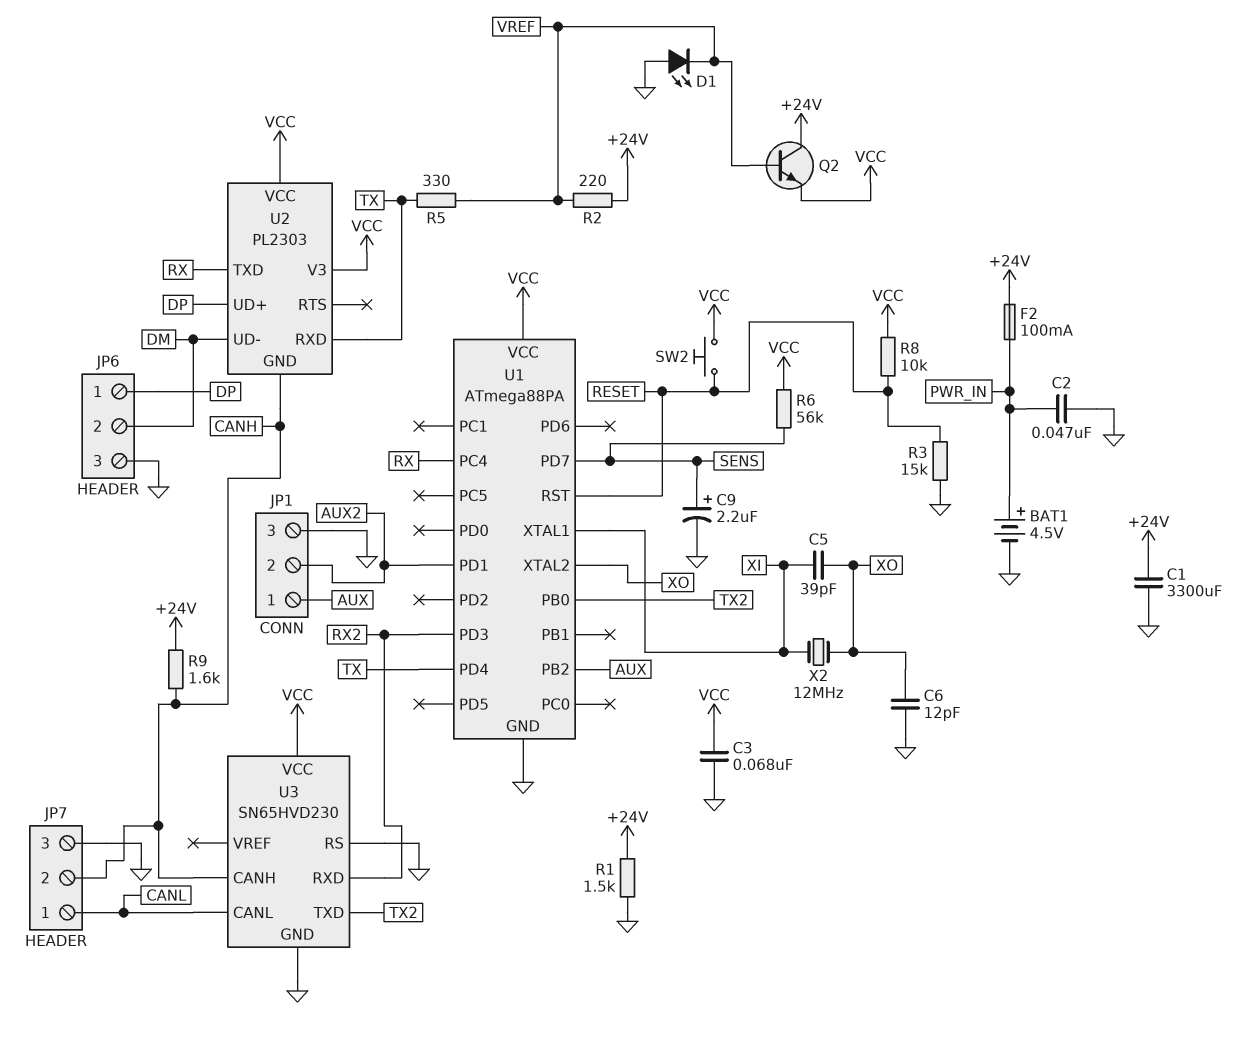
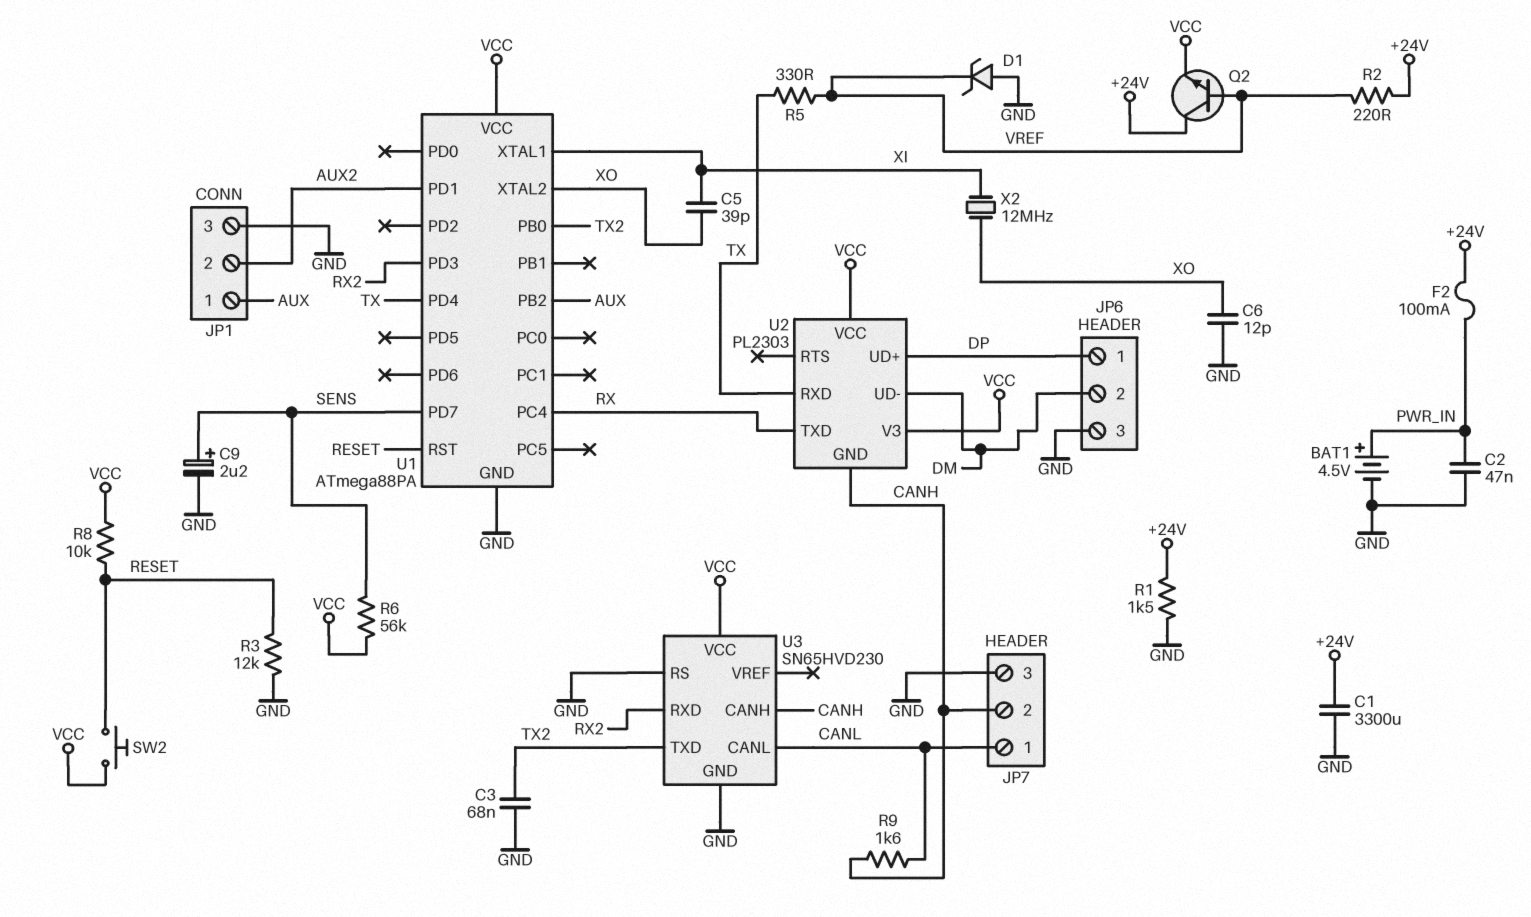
C3: 68nF (GND, VCC) -> 68nF (GND, TX2)
D1: LED (A GND, K VREF) -> zener (A GND, K VREF)
R3: 15k (GND, RESET) -> 12k (GND, RESET)
R9: 1.6k (+24V, CANH) -> 1.6k (CANH, CANL)

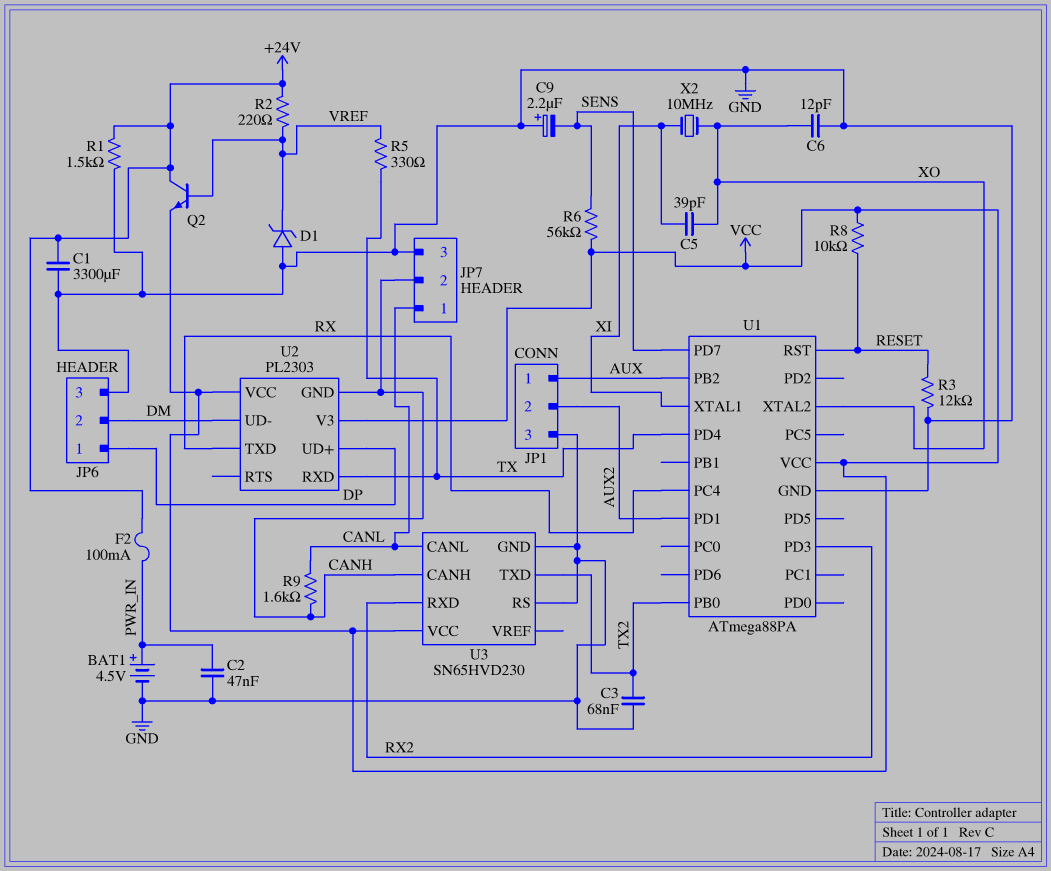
C9: 2.2uF (plus SENS, minus GND) -> 2.2uF (plus GND, minus SENS)
SW2: button (RESET, VCC) -> none
X2: 12MHz (XI, XO) -> 10MHz (XI, XO)

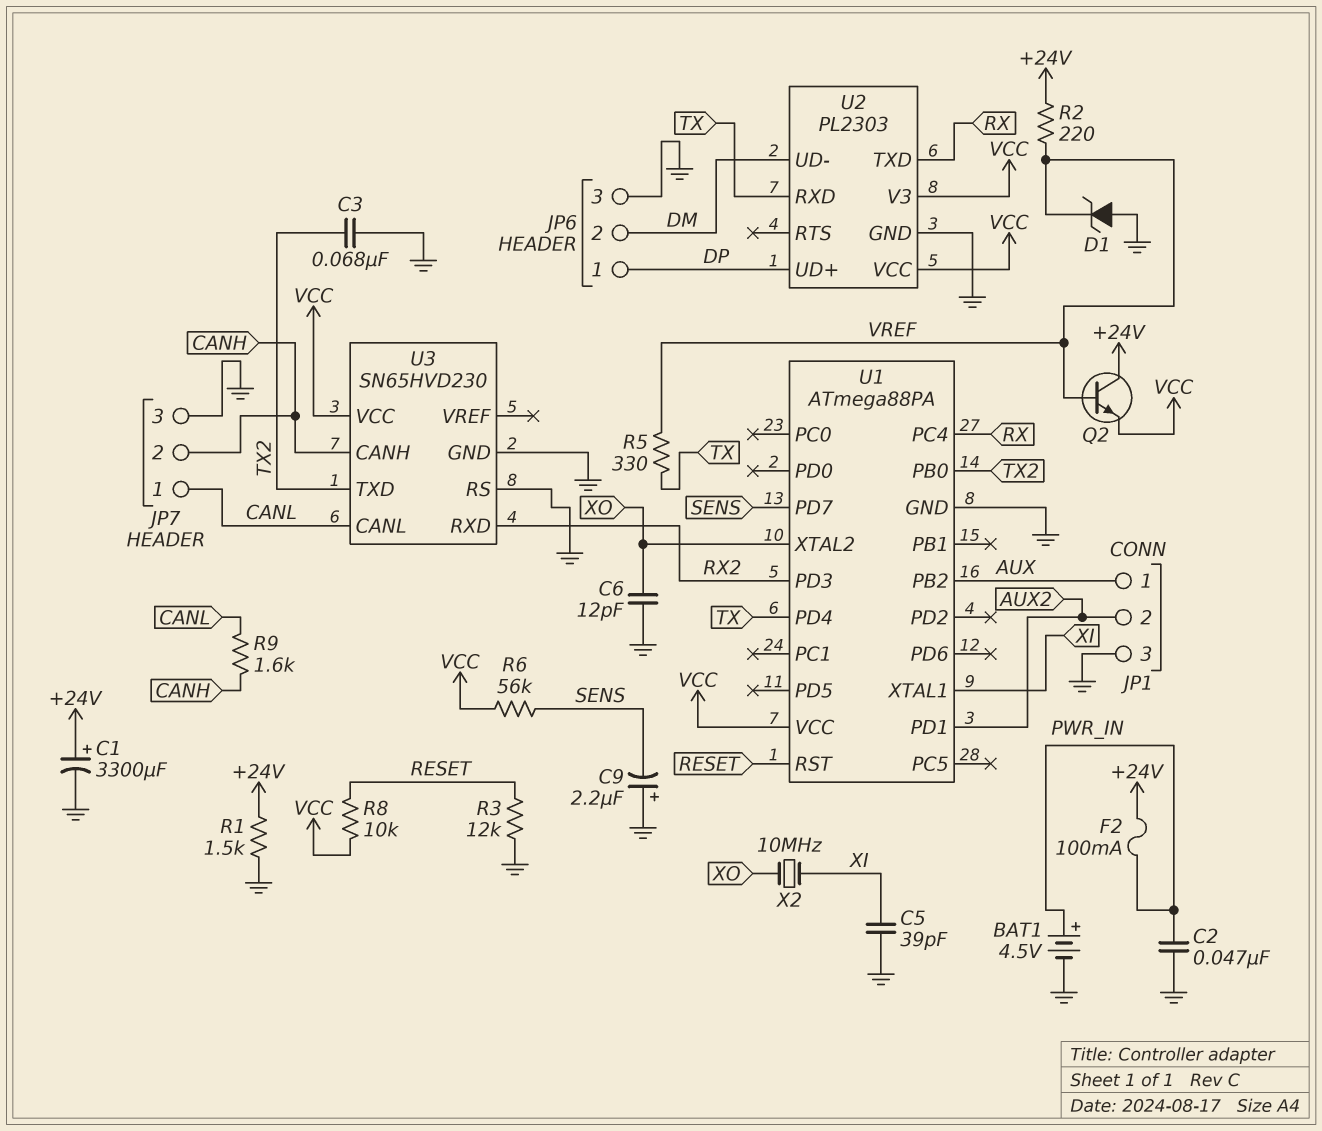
C1: 3300uF (+24V, GND) -> 3300uF (plus +24V, minus GND)
C5: 39pF (XI, XO) -> 39pF (GND, XI)
U2 pin GND: CANH -> GND

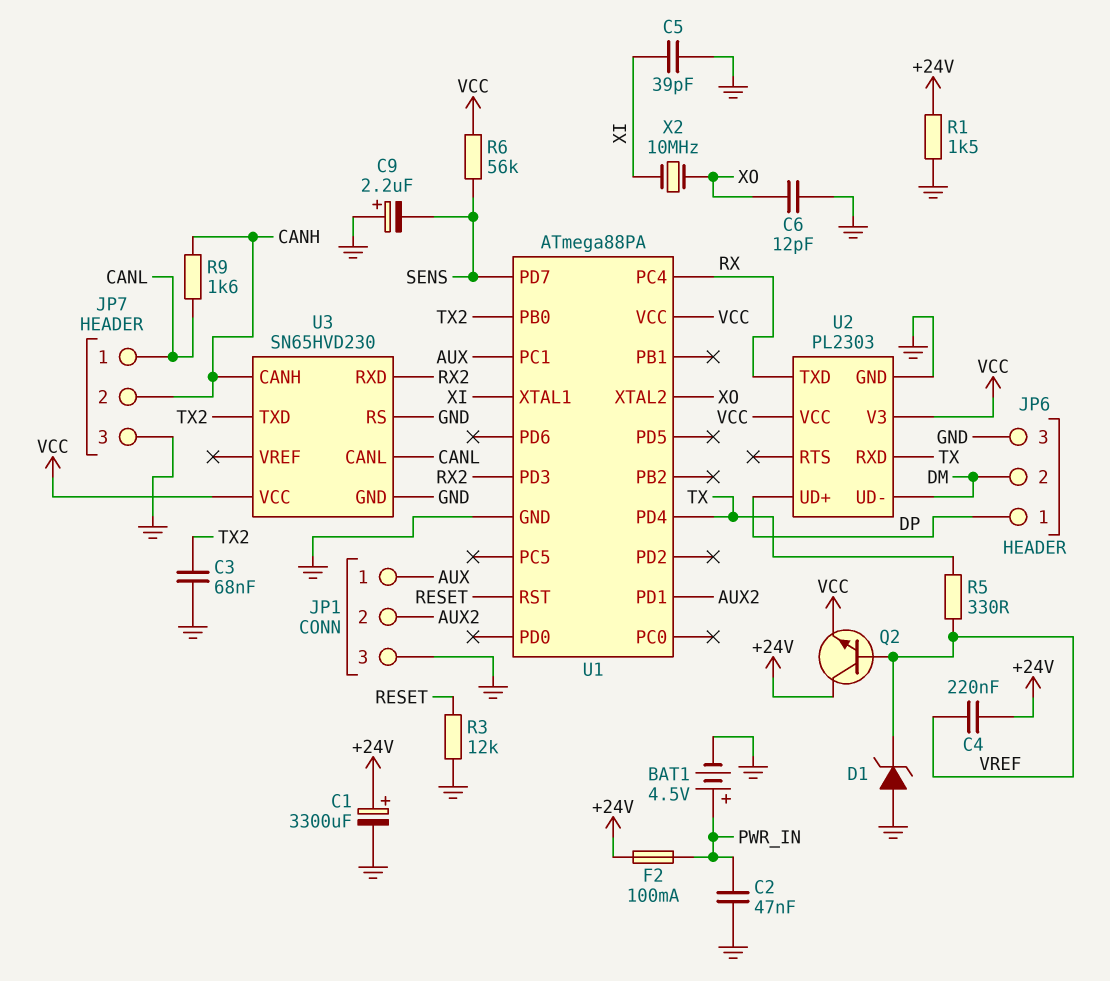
C4: none -> 220nF (+24V, VREF)
R2: 220 (+24V, VREF) -> none
R8: 10k (RESET, VCC) -> none
U1 pin PB2: AUX -> none
U1 pin PC1: none -> AUX

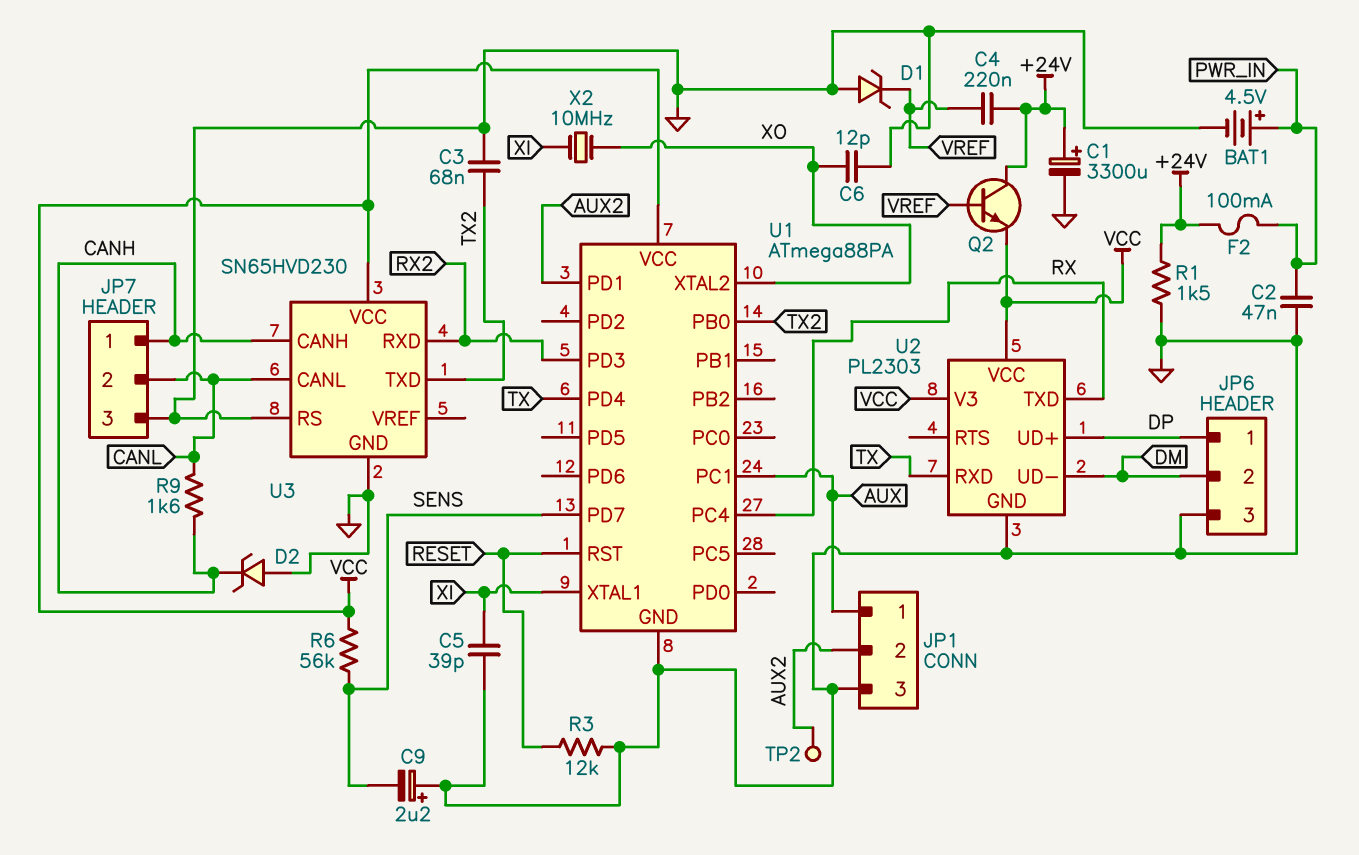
D2: none -> zener (A GND, K CANH)
JP7 pin 1: CANL -> CANH
JP7 pin 2: CANH -> CANL
R5: 330 (TX, VREF) -> none
TP2: none -> test point (AUX2)

